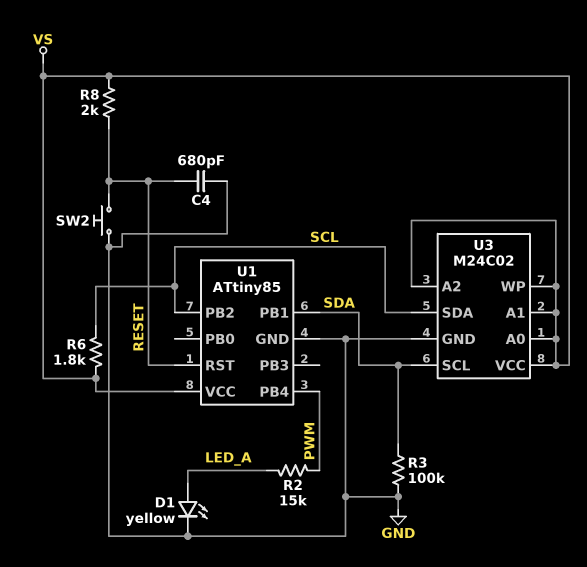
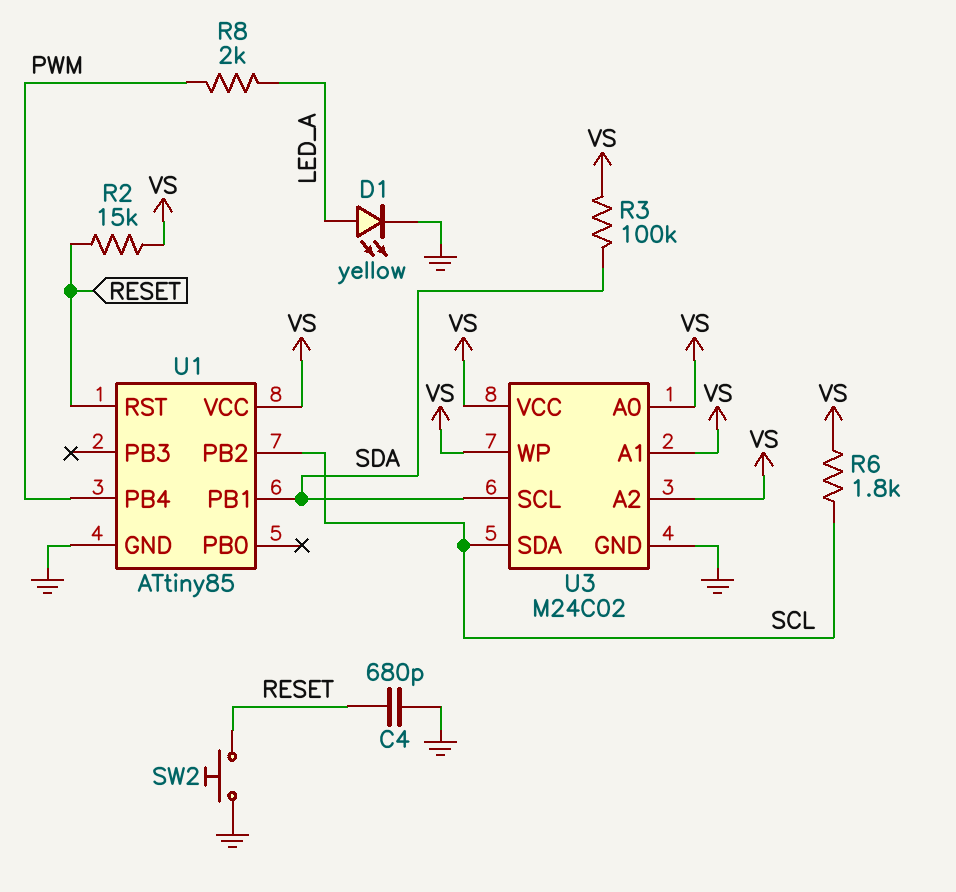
R2: 15k (LED_A, PWM) -> 15k (RESET, VS)
R3: 100k (GND, SDA) -> 100k (SDA, VS)
R8: 2k (RESET, VS) -> 2k (LED_A, PWM)

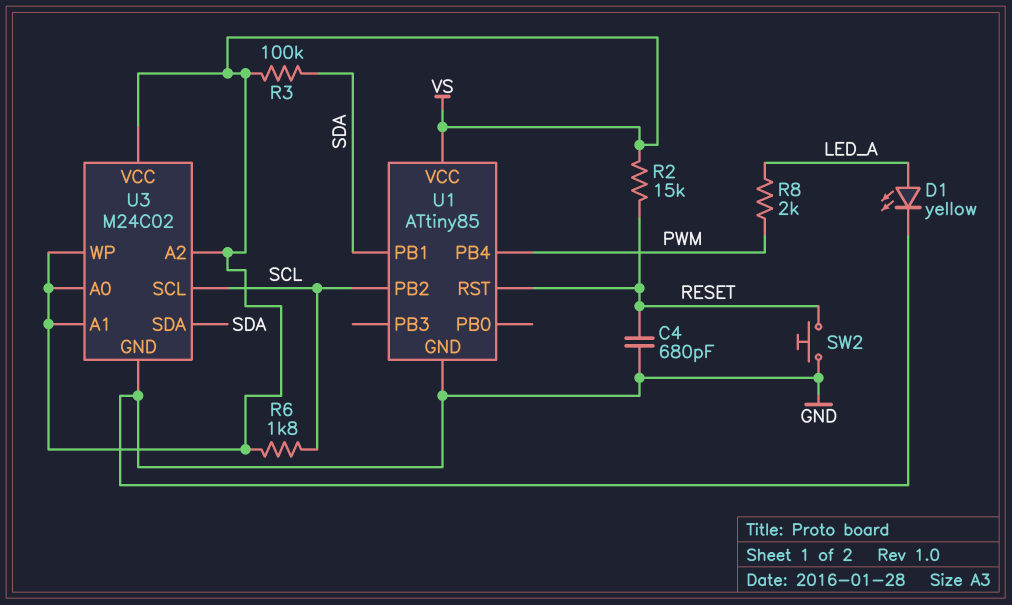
U3 pin SCL: SDA -> SCL
U3 pin SDA: SCL -> SDA

